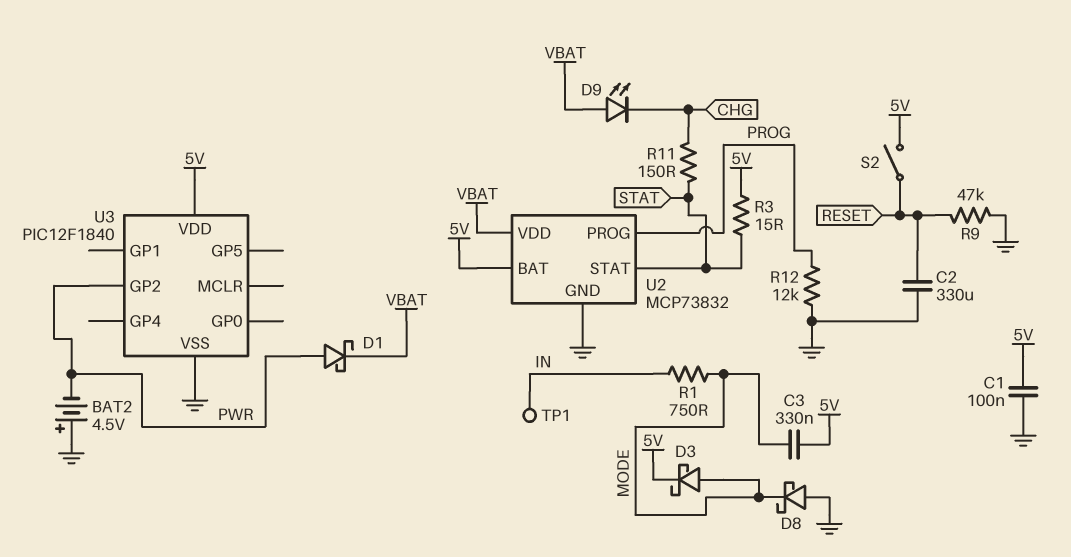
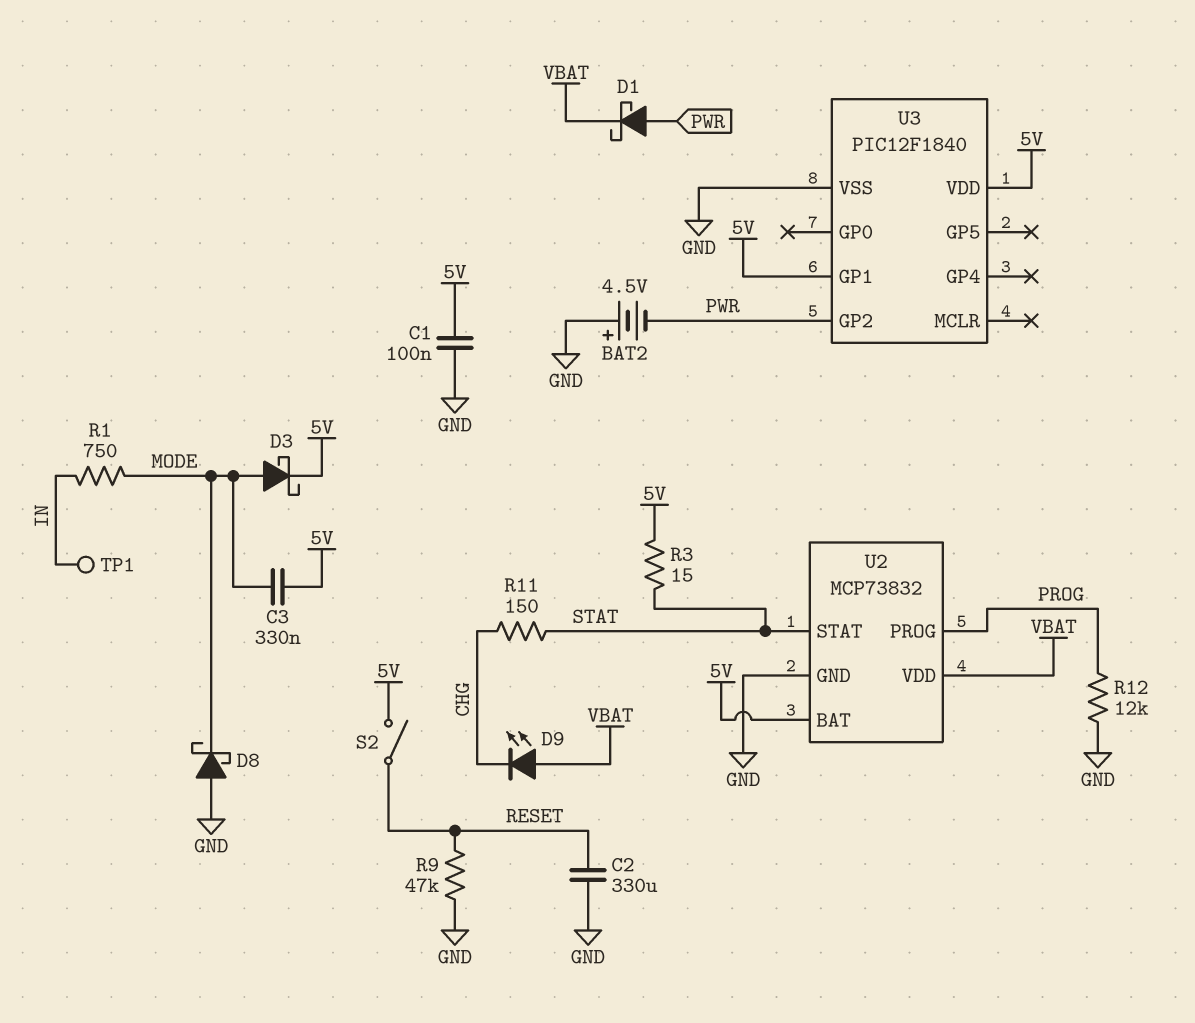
U3 pin GP1: none -> 5V

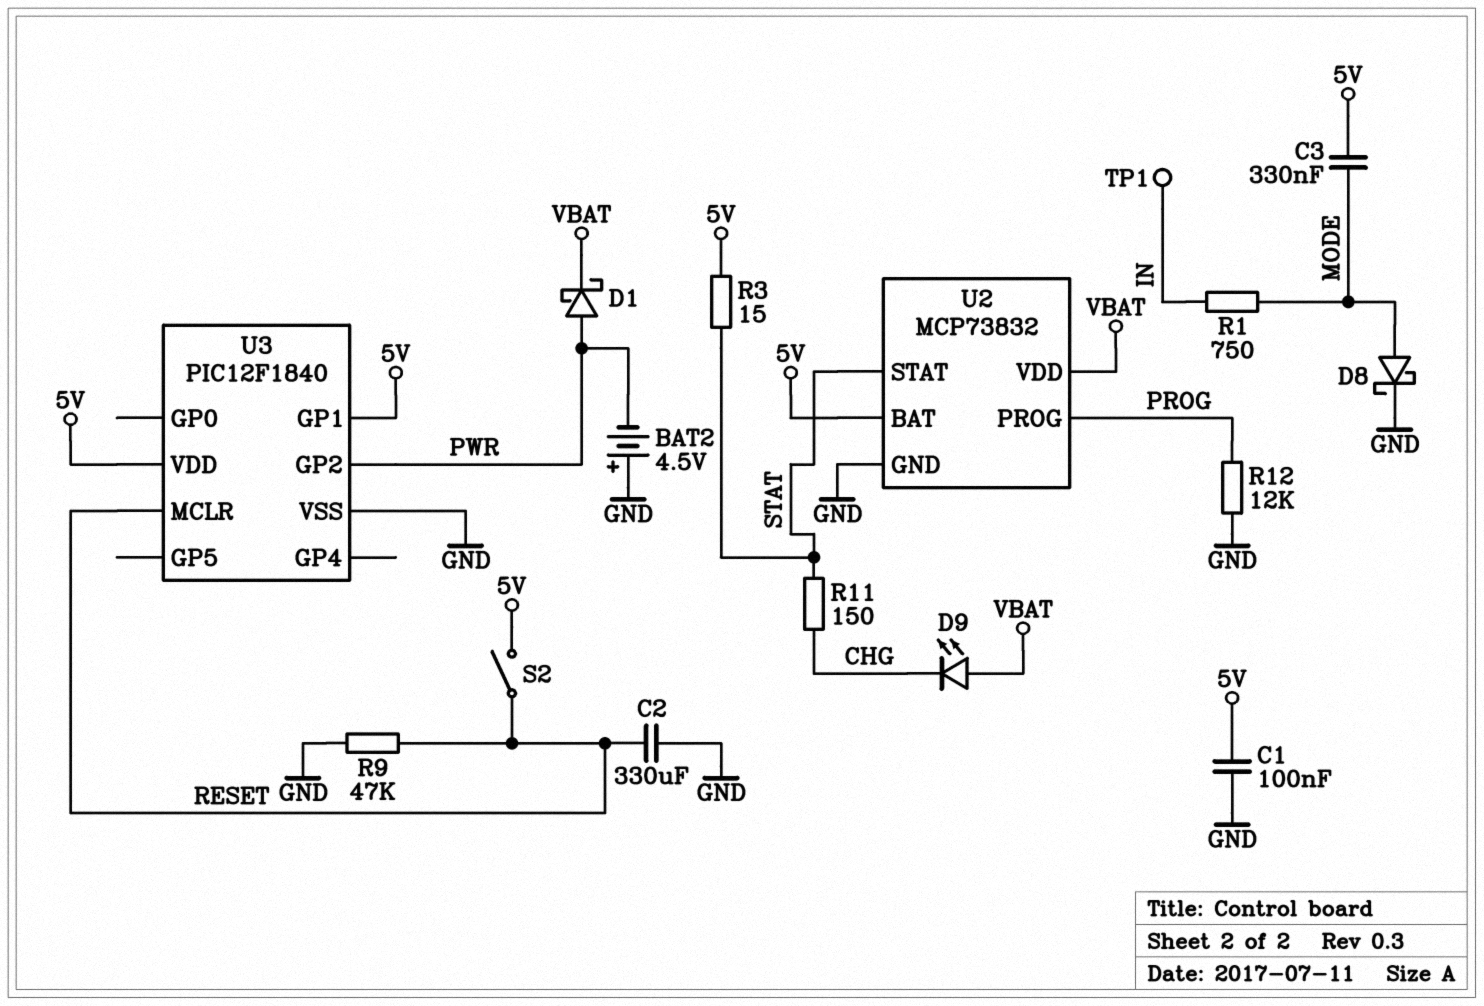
D3: schottky (A MODE, K 5V) -> none
D8: schottky (A GND, K MODE) -> schottky (A MODE, K GND)
U3 pin MCLR: none -> RESET

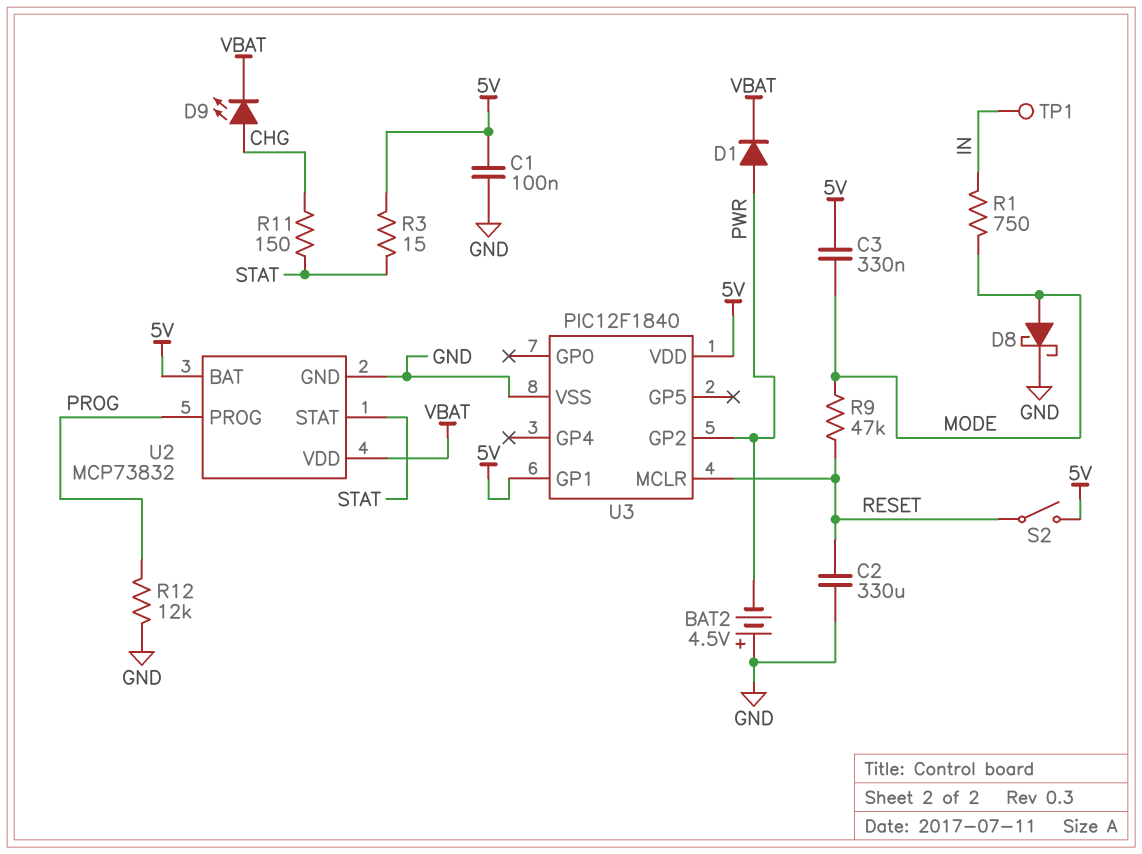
D1: schottky (A PWR, K VBAT) -> diode (A PWR, K VBAT)
D9: LED (A VBAT, K CHG) -> LED (A CHG, K VBAT)
R9: 47k (GND, RESET) -> 47k (MODE, RESET)

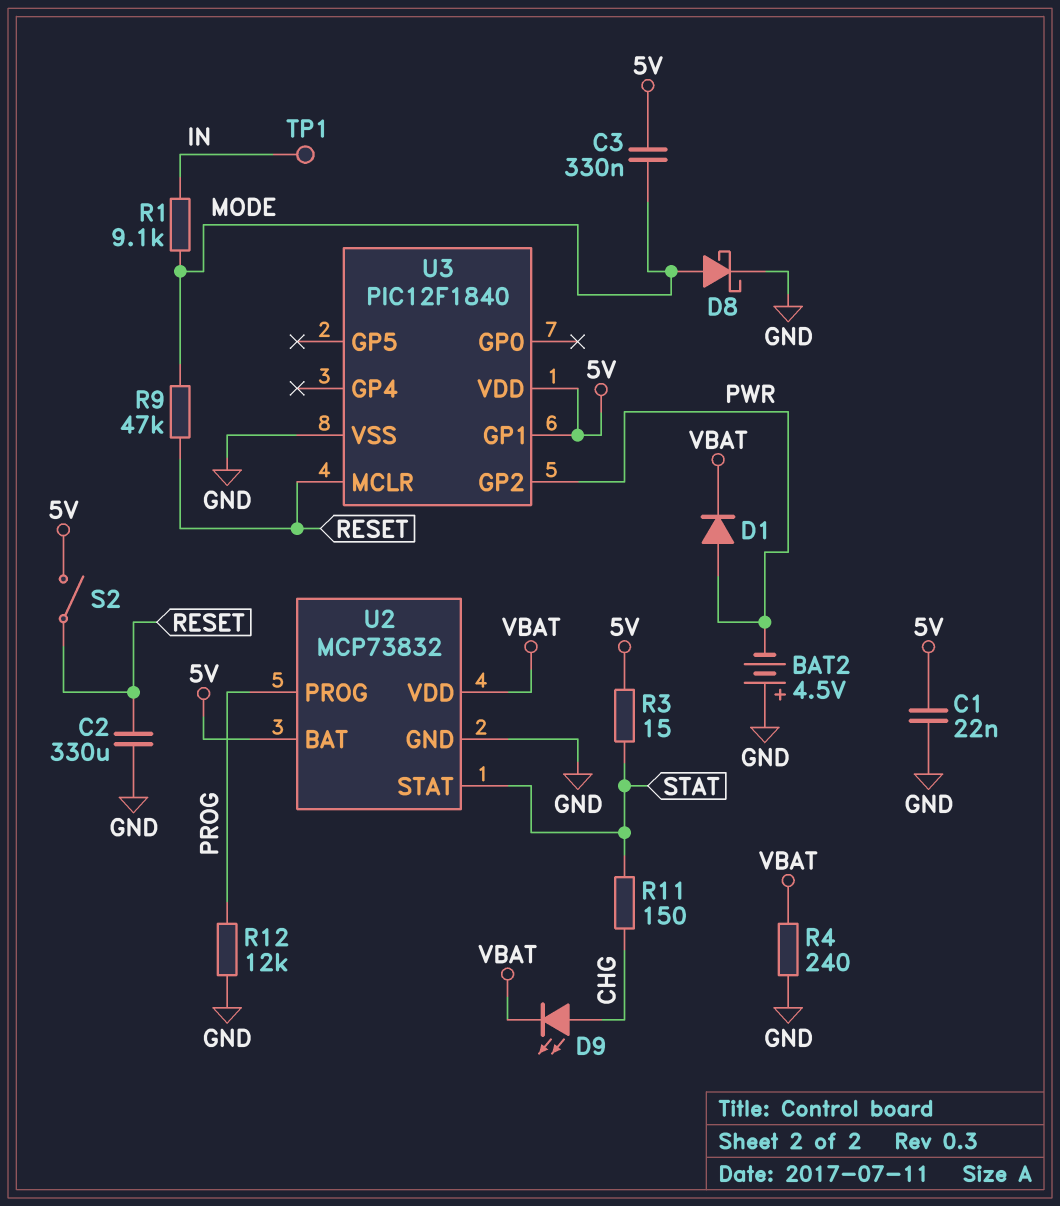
C1: 100nF (5V, GND) -> 22nF (5V, GND)
R1: 750 (IN, MODE) -> 9.1k (IN, MODE)
R4: none -> 240 (GND, VBAT)

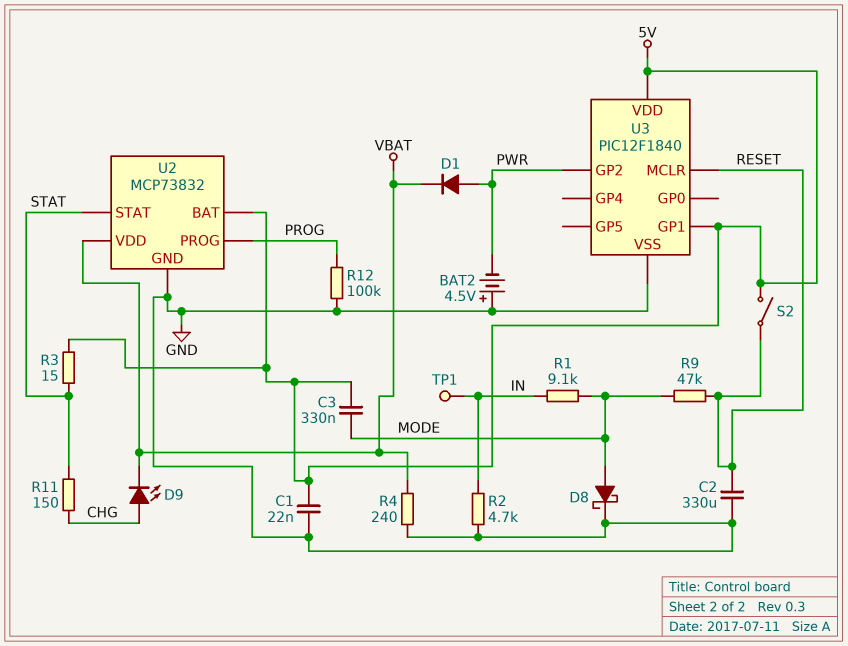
R2: none -> 4.7k (GND, IN)
R12: 12k (GND, PROG) -> 100k (GND, PROG)

